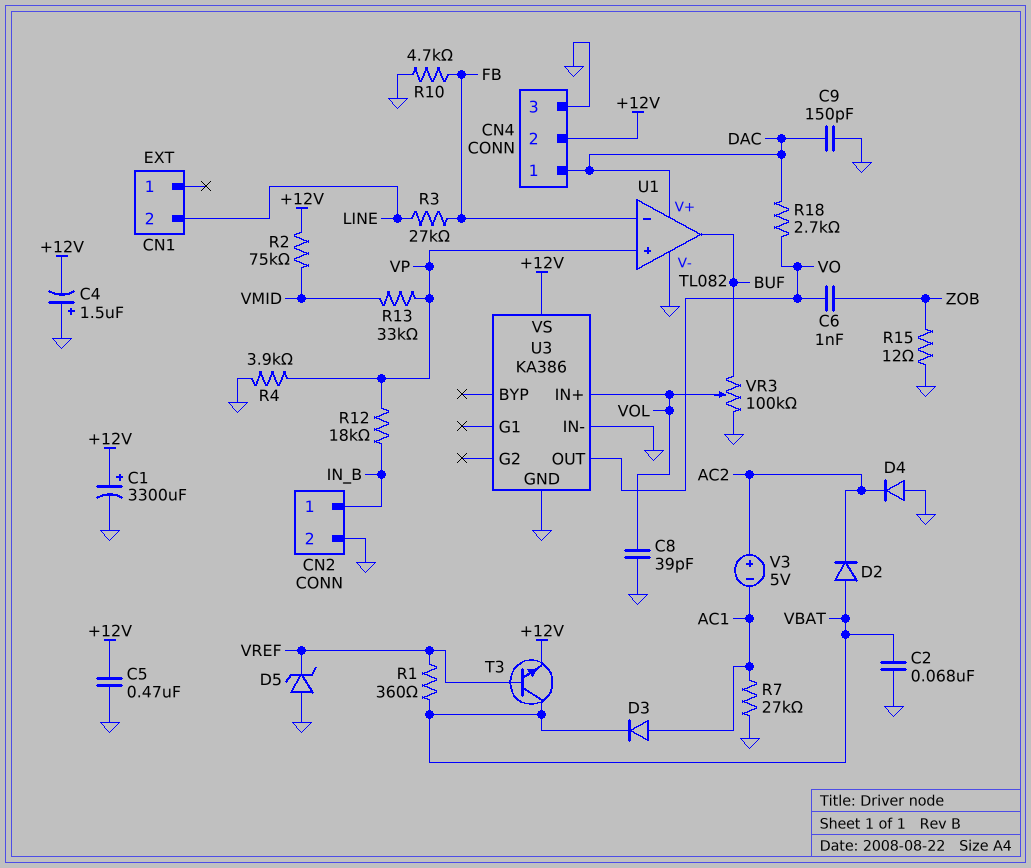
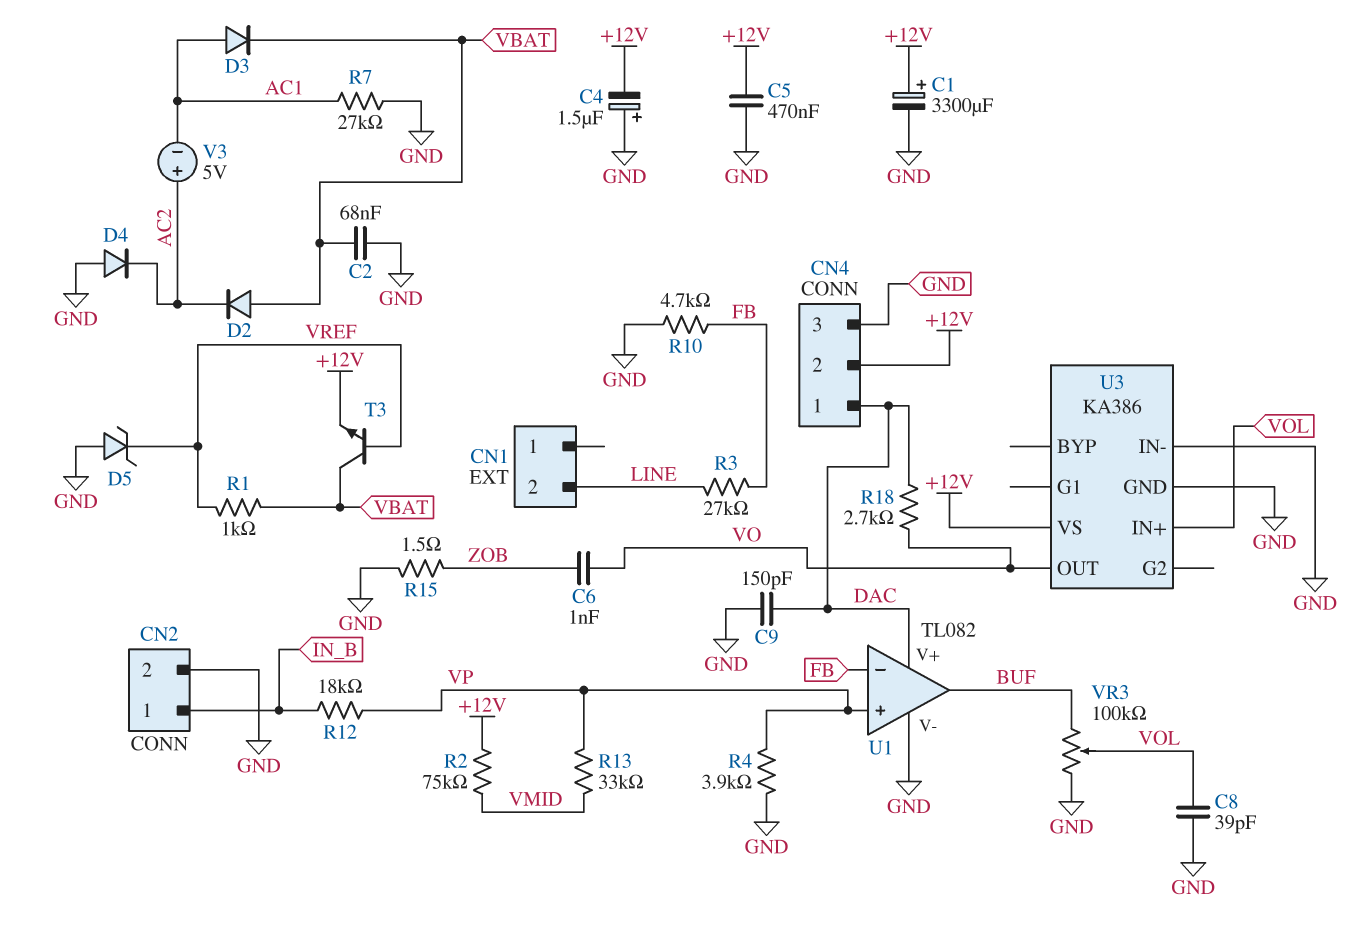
R1: 360 (VBAT, VREF) -> 1k (VBAT, VREF)
R15: 12 (GND, ZOB) -> 1.5 (GND, ZOB)

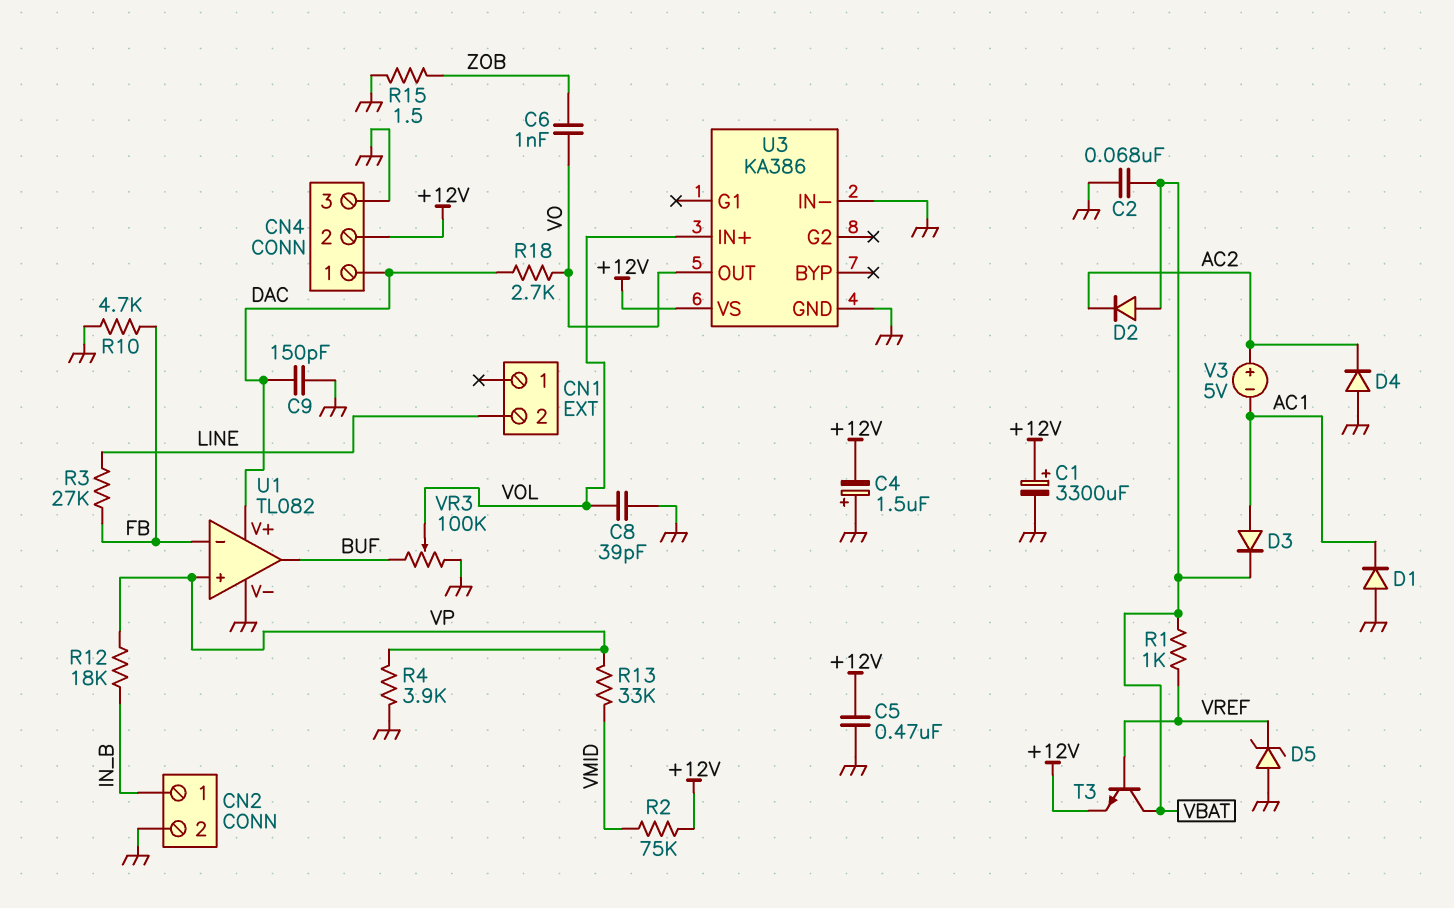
D1: none -> diode (A GND, K AC1)
R7: 27k (AC1, GND) -> none

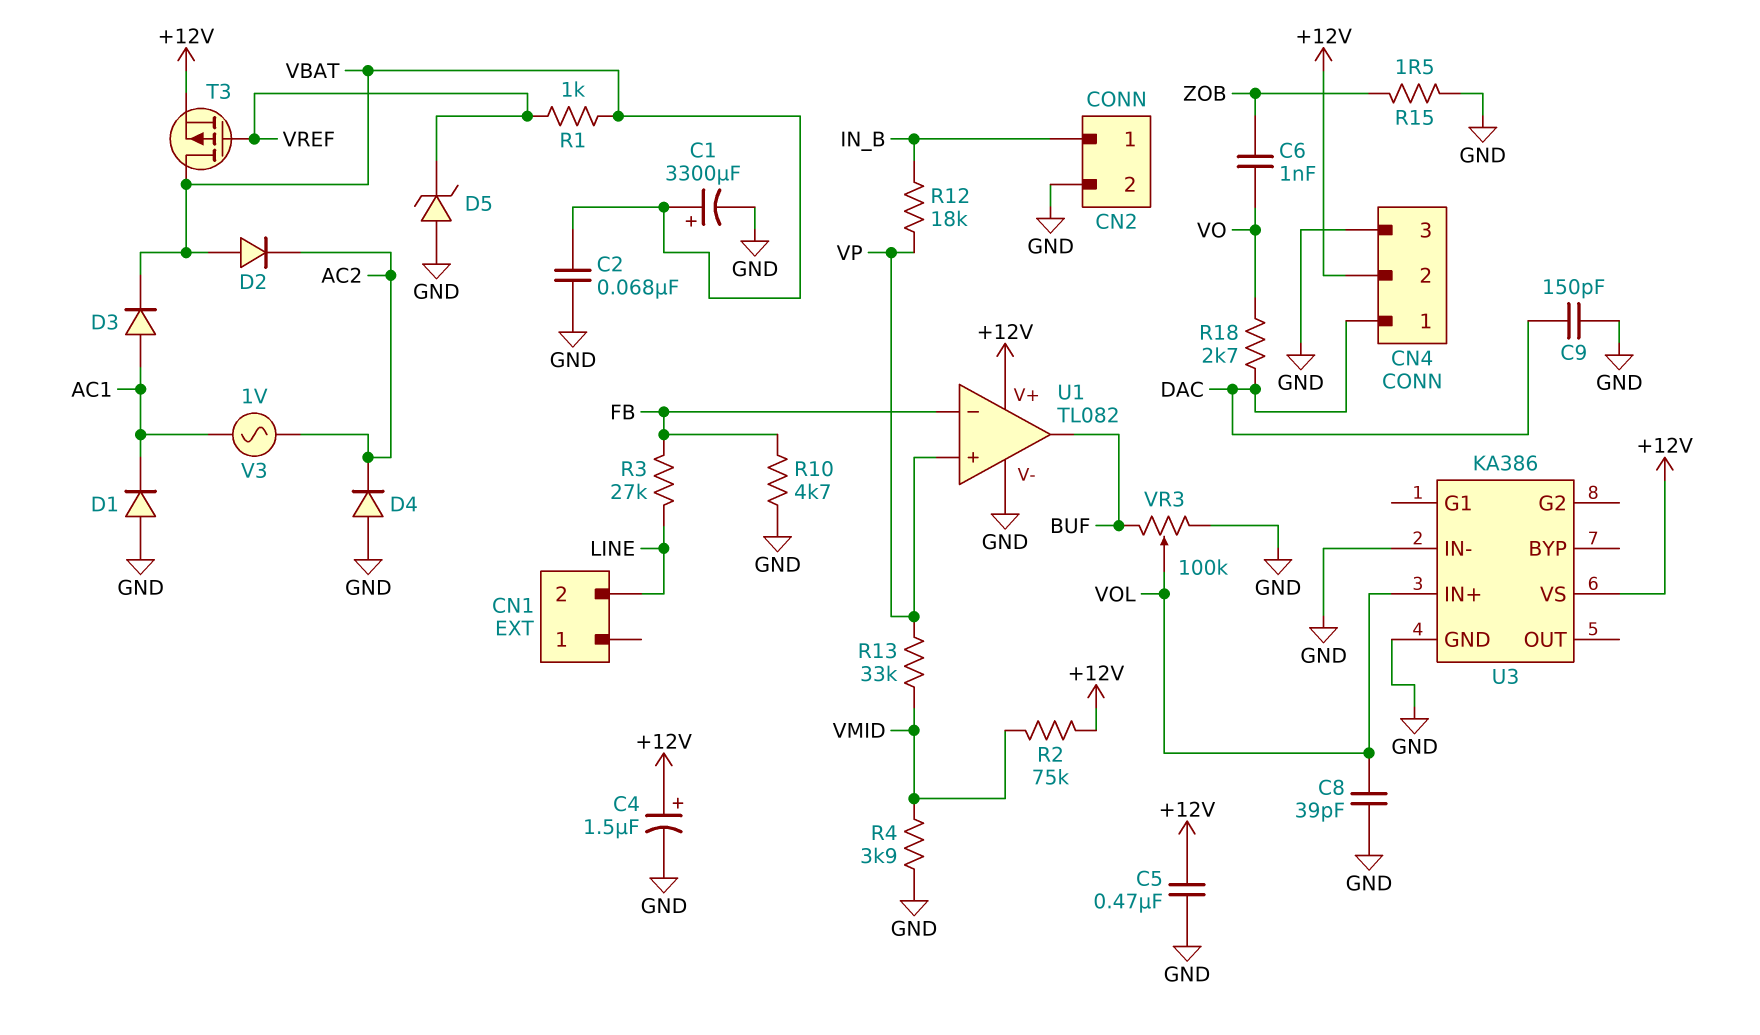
C1: 3300uF (plus +12V, minus GND) -> 3300uF (plus VBAT, minus GND)
C4: 1.5uF (plus GND, minus +12V) -> 1.5uF (plus +12V, minus GND)
R4: 3.9k (GND, VP) -> 3.9k (GND, VMID)
T3: NPN (B VREF, C VBAT, E +12V) -> PMOS (G VREF, D VBAT, S +12V)
U1 pin V+: DAC -> +12V
U3 pin OUT: VO -> none
V3: 5V (plus AC2, minus AC1) -> AC 1V (AC1, AC2)

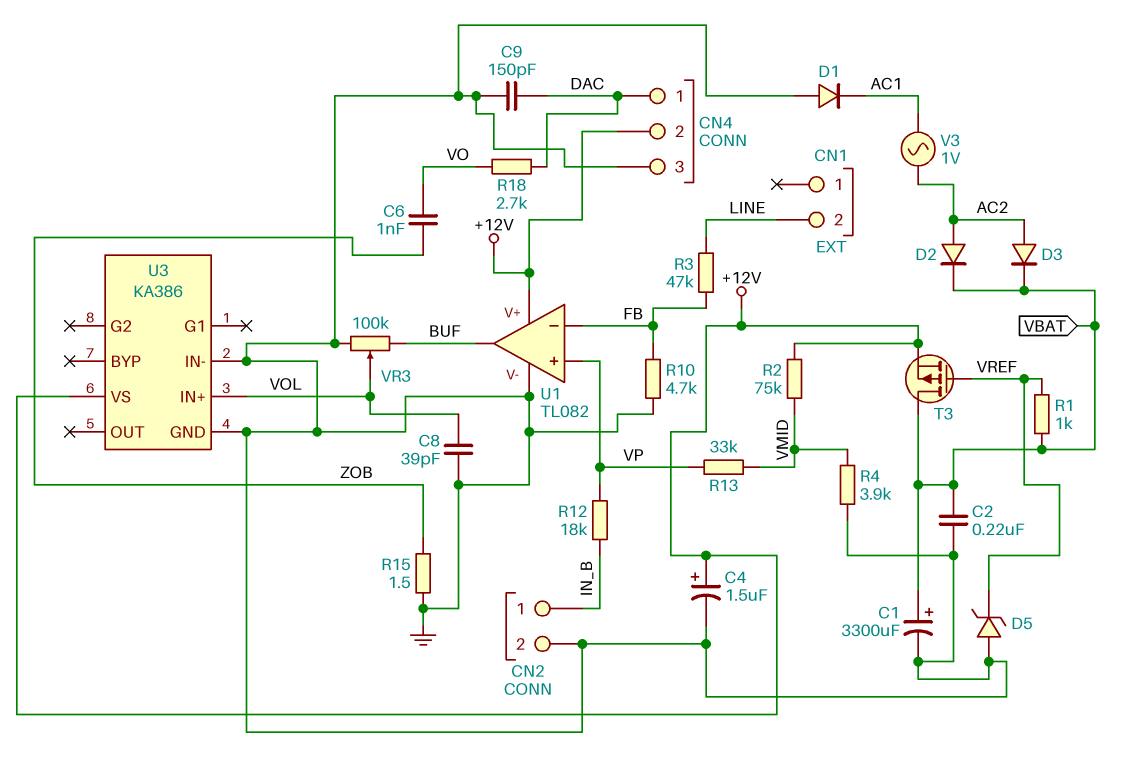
C2: 68nF (GND, VBAT) -> 220nF (GND, VBAT)
C5: 470nF (+12V, GND) -> none
D2: diode (A VBAT, K AC2) -> diode (A AC2, K VBAT)
D3: diode (A AC1, K VBAT) -> diode (A AC2, K VBAT)
D4: diode (A GND, K AC2) -> none
R3: 27k (FB, LINE) -> 47k (FB, LINE)

